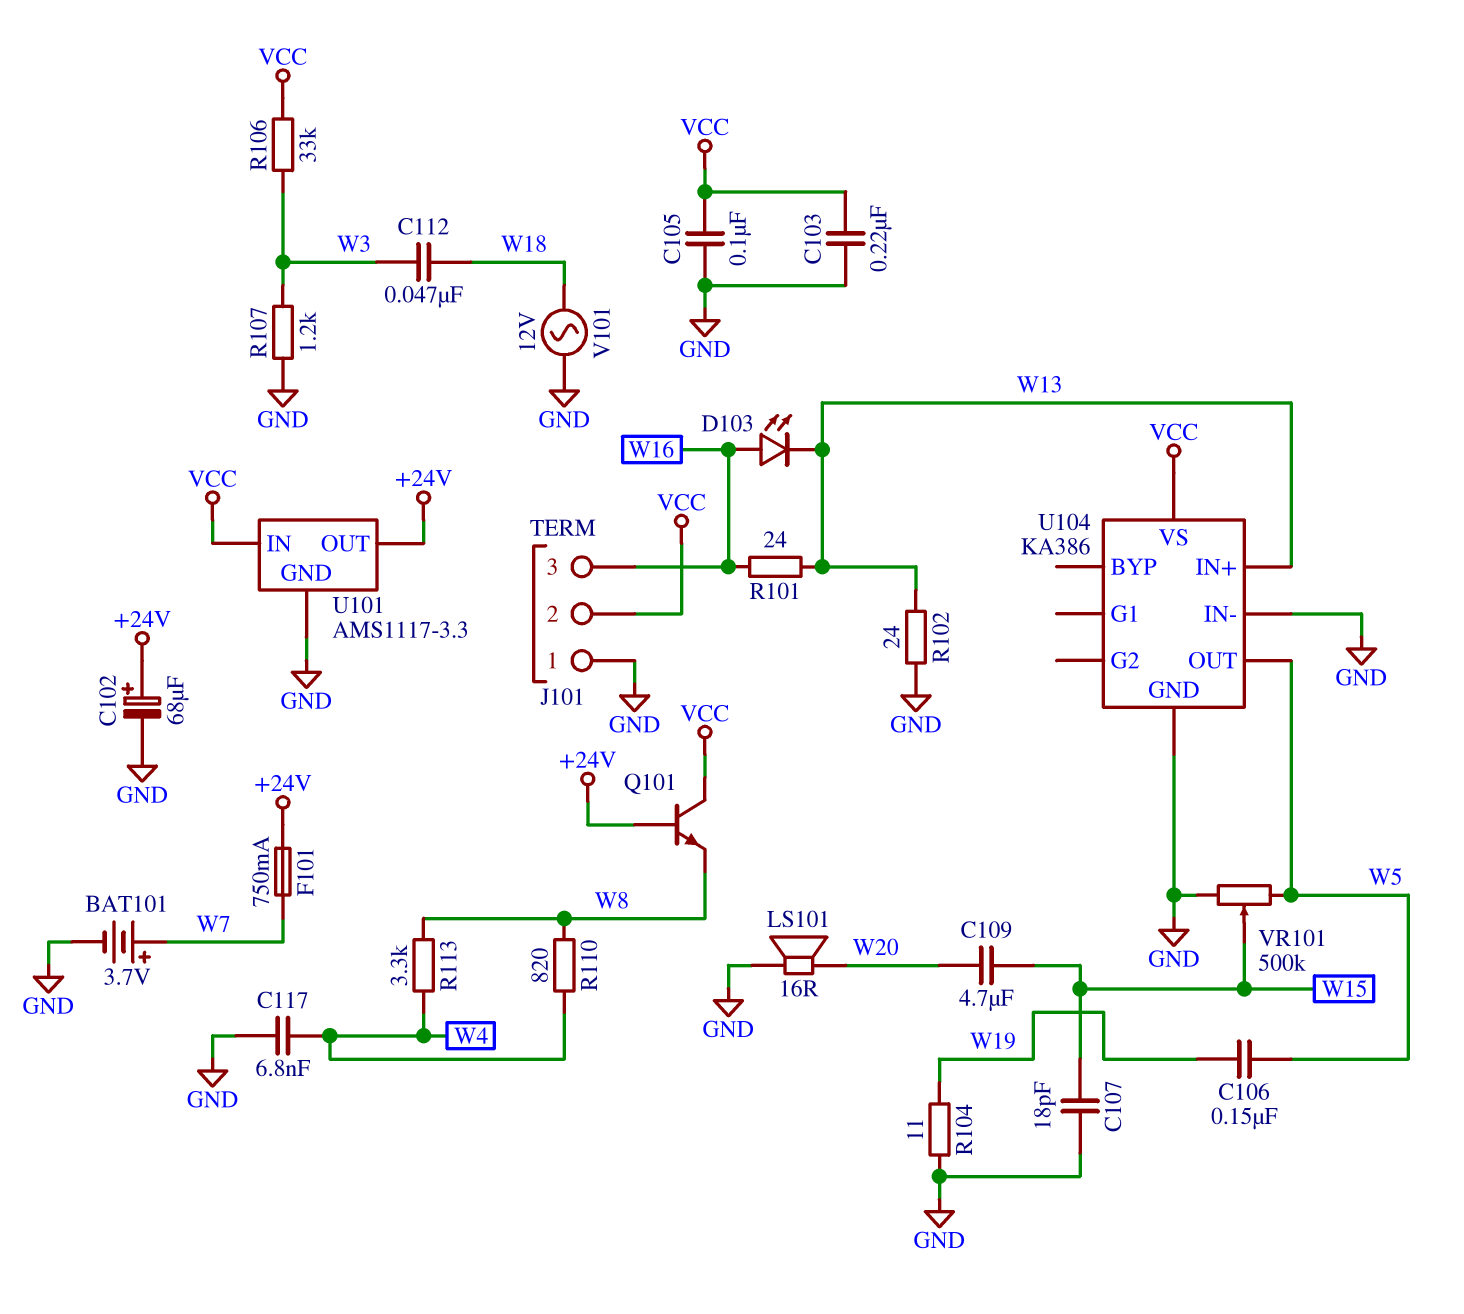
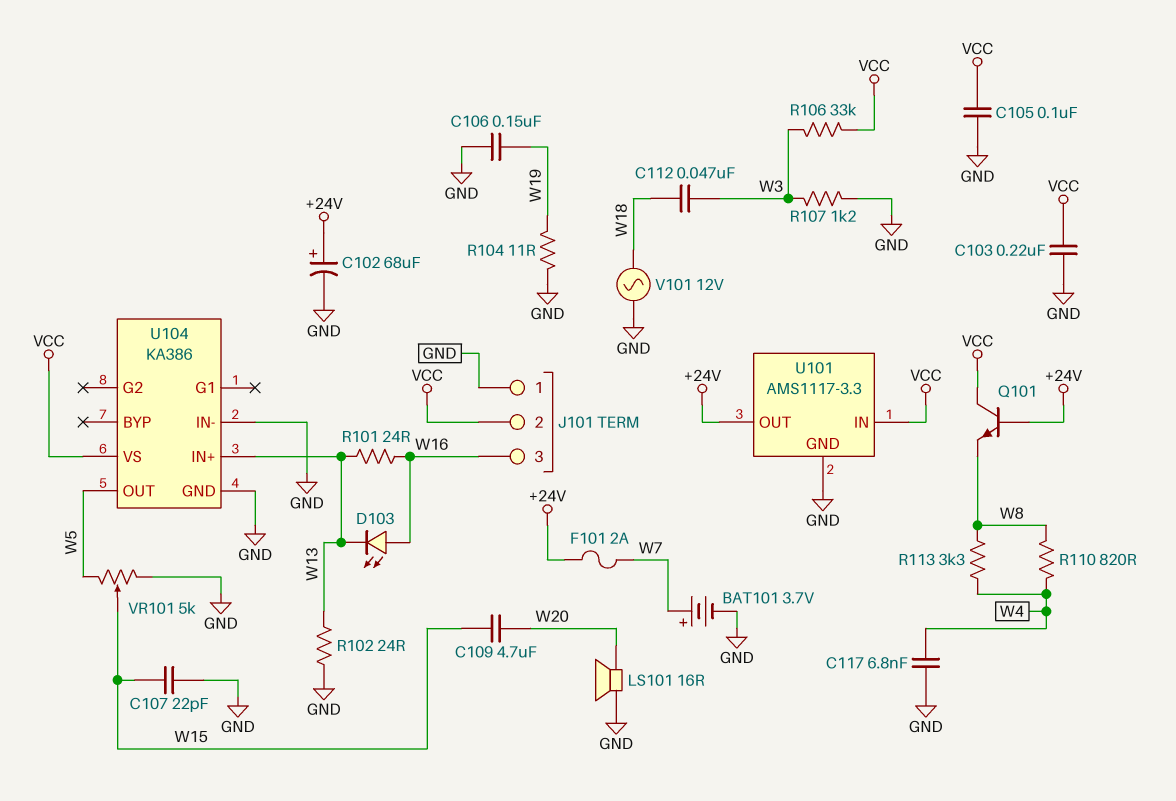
C106: 150nF (W5, W19) -> 150nF (GND, W19)
C107: 18pF (GND, W15) -> 22pF (GND, W15)
F101: 750mA (+24V, W7) -> 2A (+24V, W7)
VR101: 500k (GND, W5, wiper W15) -> 5k (GND, W5, wiper W15)

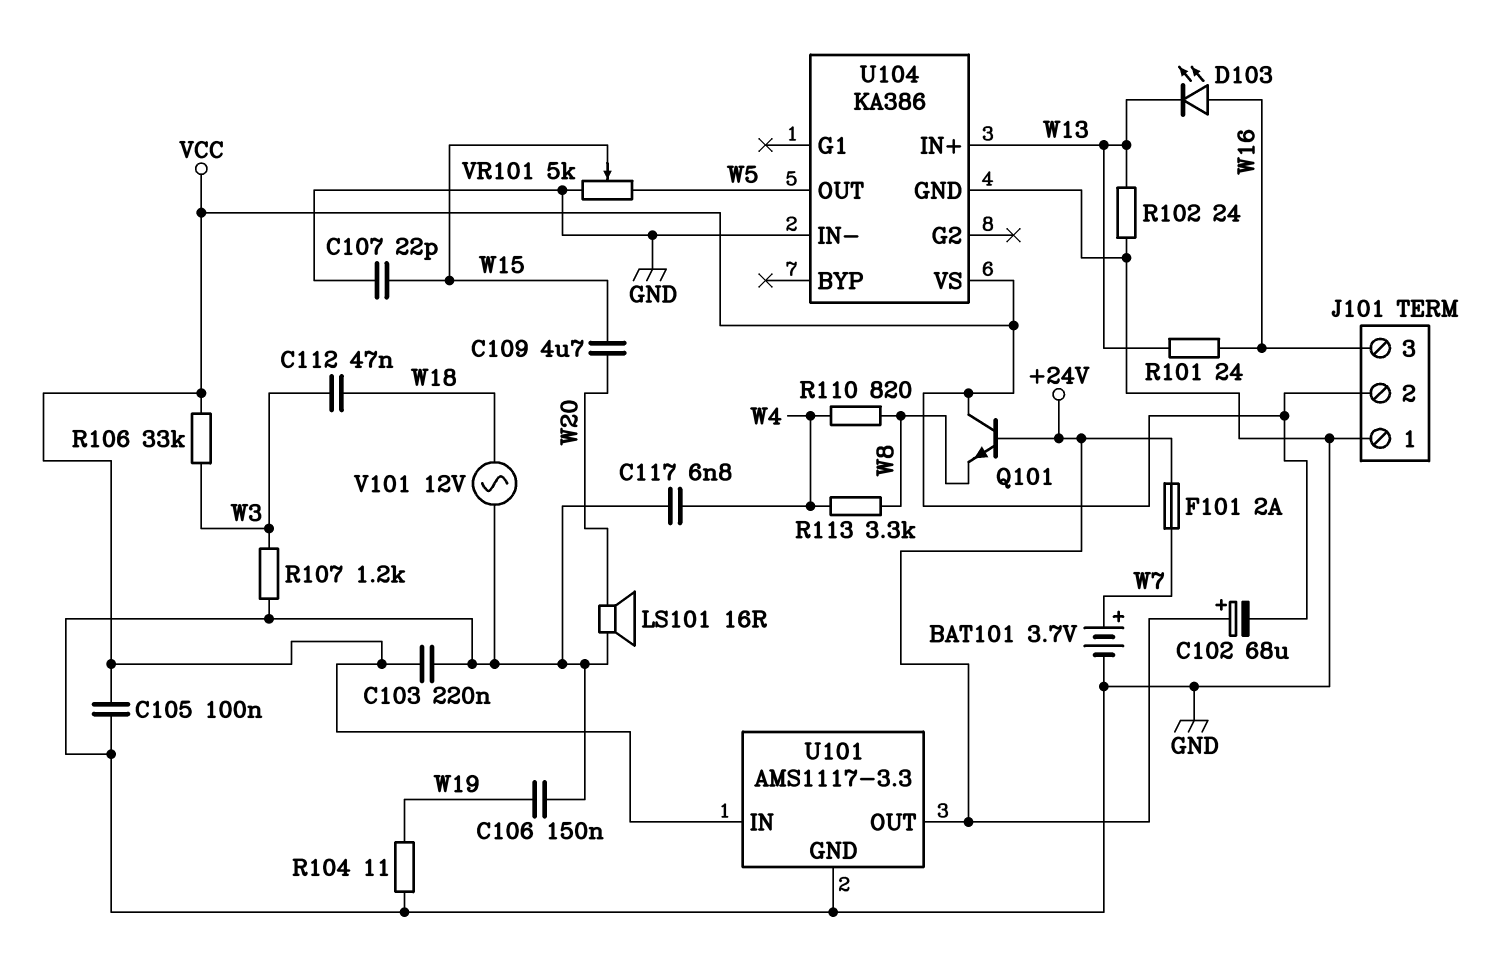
C102: 68uF (plus +24V, minus GND) -> 68uF (plus +24V, minus VCC)

